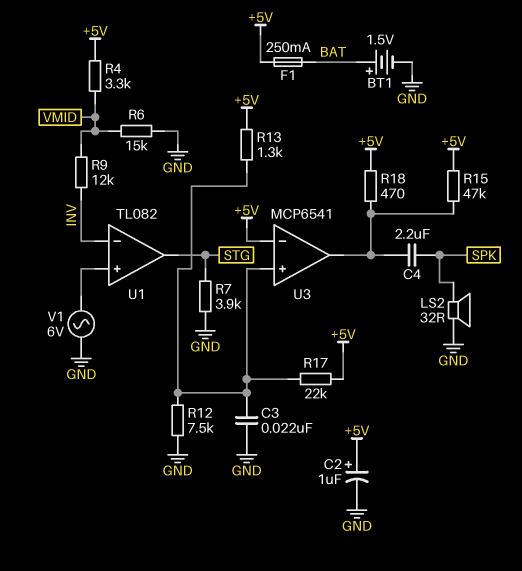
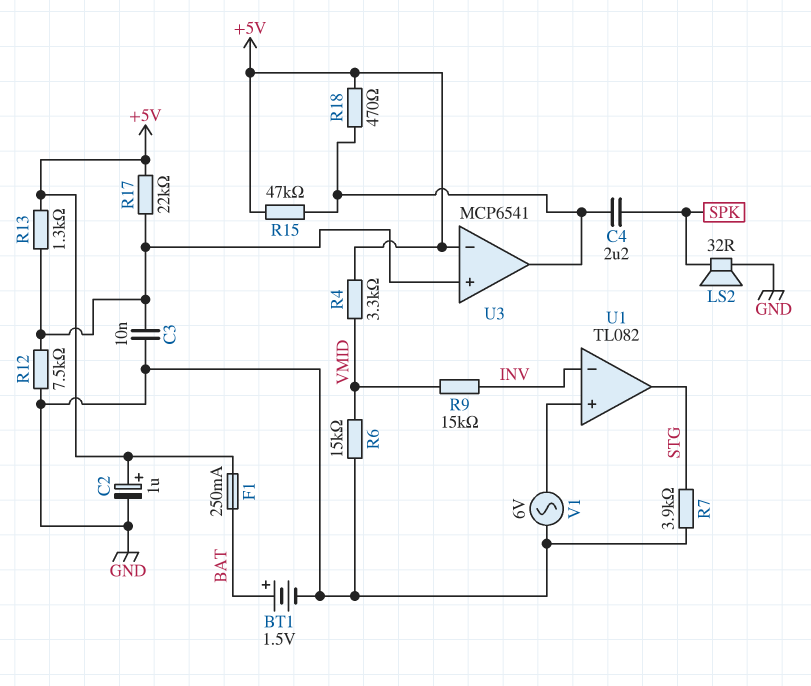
C3: 22nF (GND, U3/in+) -> 10nF (GND, U3/in+)
R9: 12k (INV, VMID) -> 15k (INV, VMID)

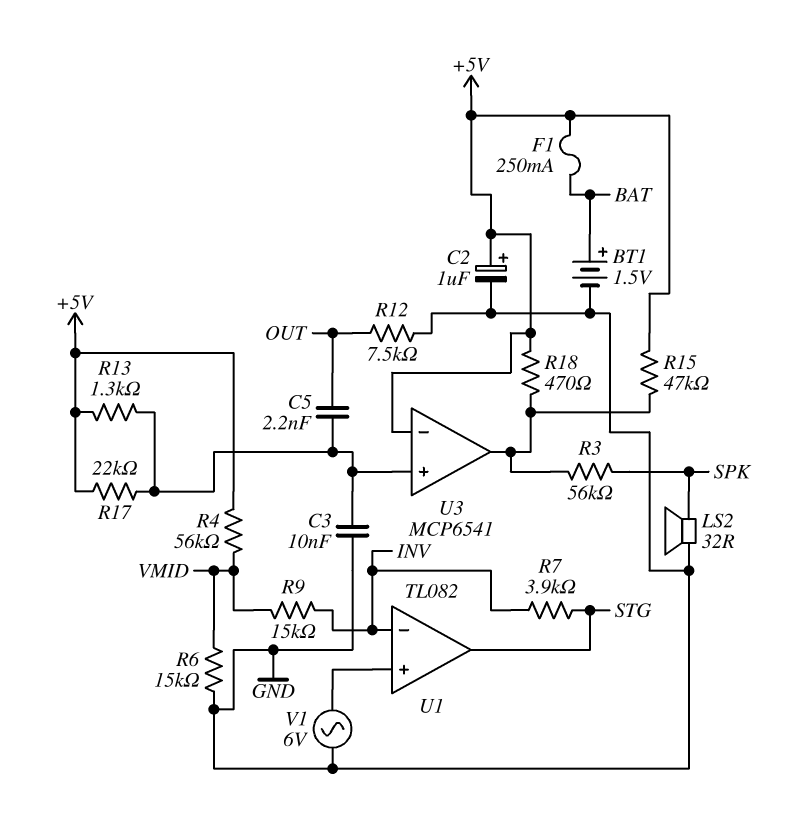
C4: 2.2uF (SPK, U3/out) -> none
C5: none -> 2.2nF (OUT, U3/in+)
R3: none -> 56k (SPK, U3/out)
R4: 3.3k (+5V, VMID) -> 56k (+5V, VMID)
R7: 3.9k (GND, STG) -> 3.9k (INV, STG)
R12: 7.5k (GND, U3/in+) -> 7.5k (GND, OUT)

